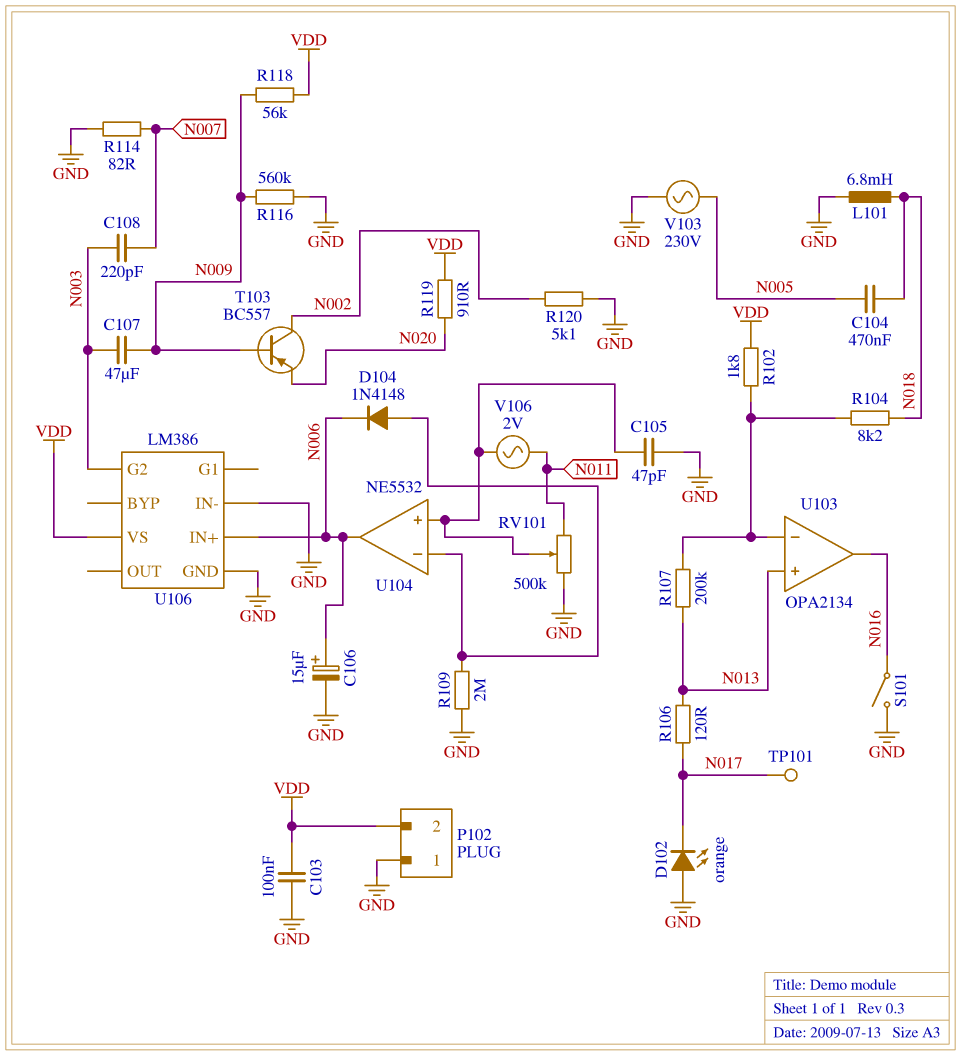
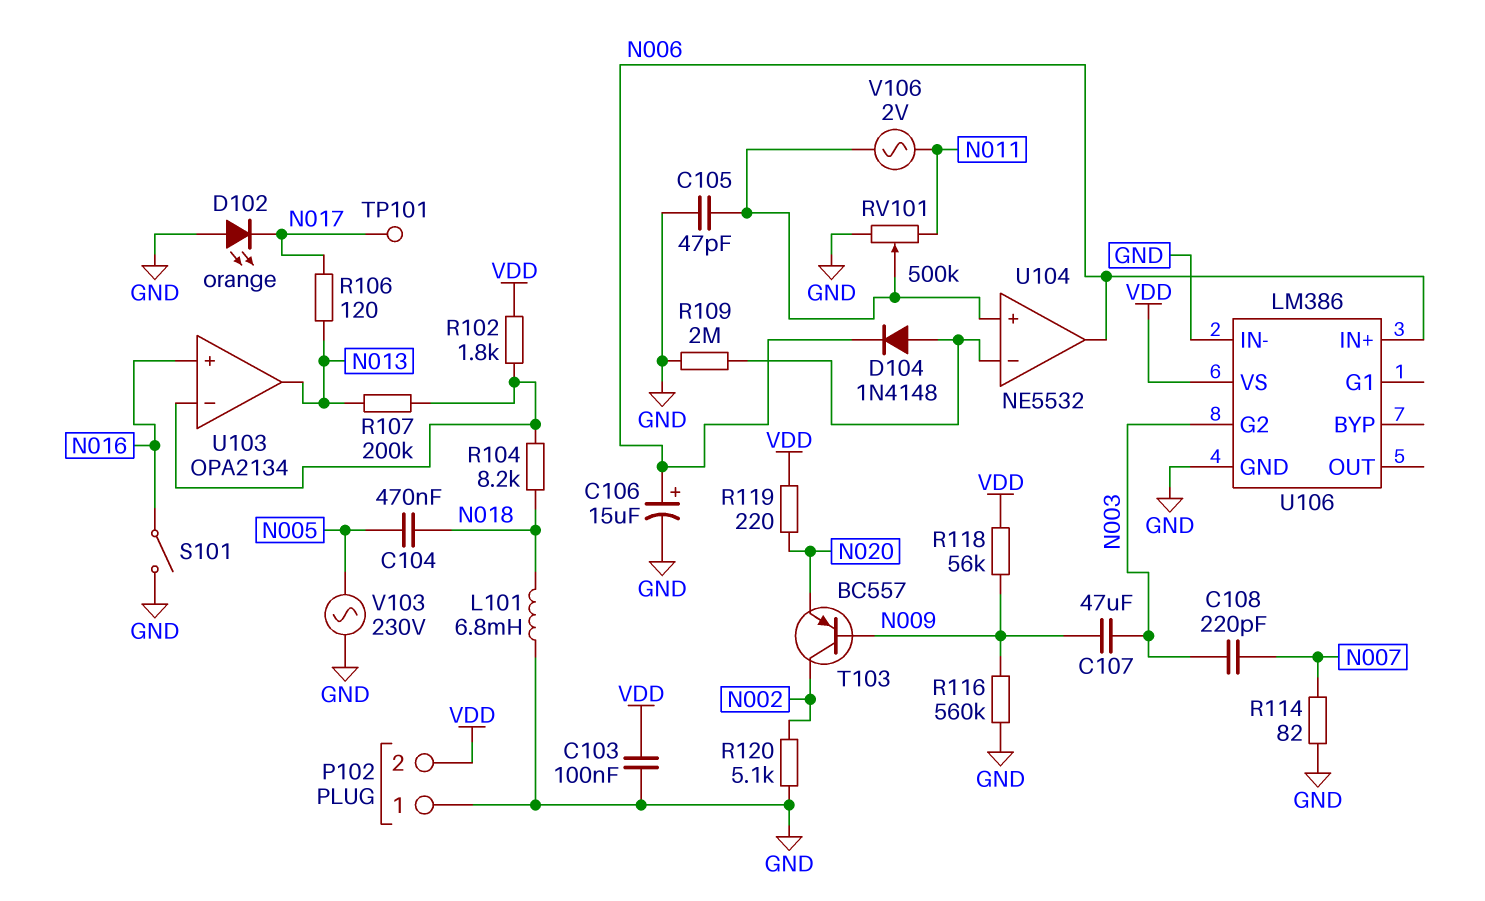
R119: 910 (N020, VDD) -> 220 (N020, VDD)
U103 pin in+: N013 -> N016
U103 pin out: N016 -> N013

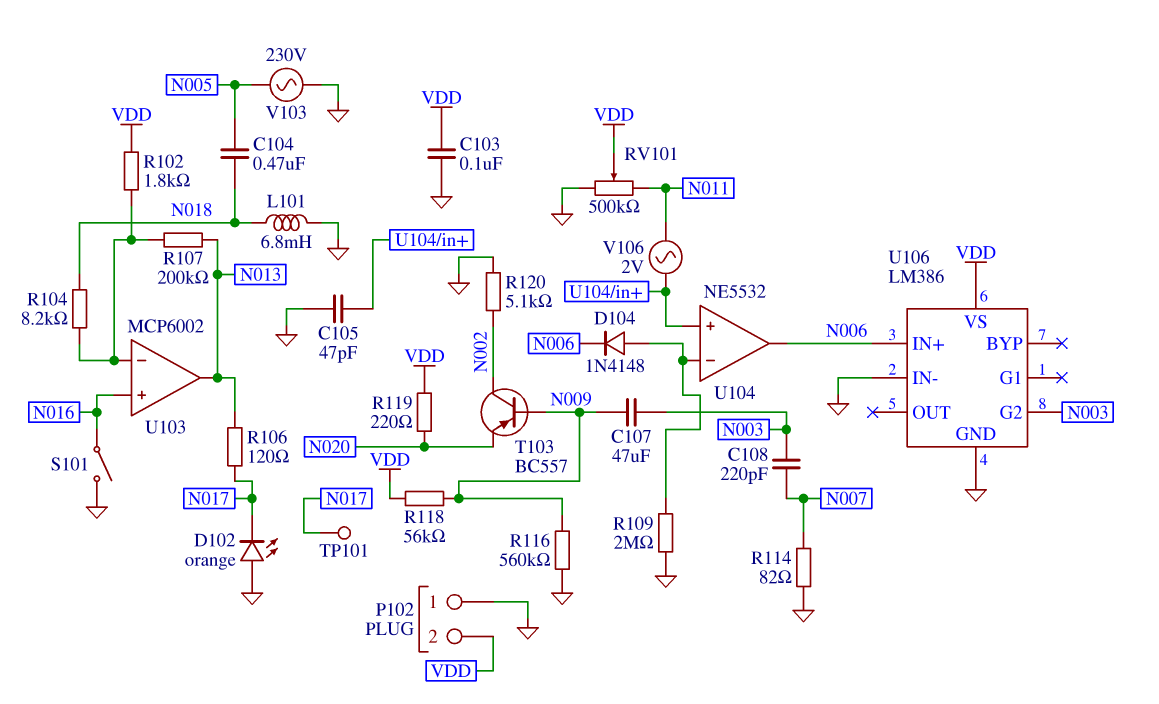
C106: 15uF (plus N006, minus GND) -> none
RV101: 500k (GND, N011, wiper U104/in+) -> 500k (GND, N011, wiper VDD)
U103: OPA2134 -> MCP6002

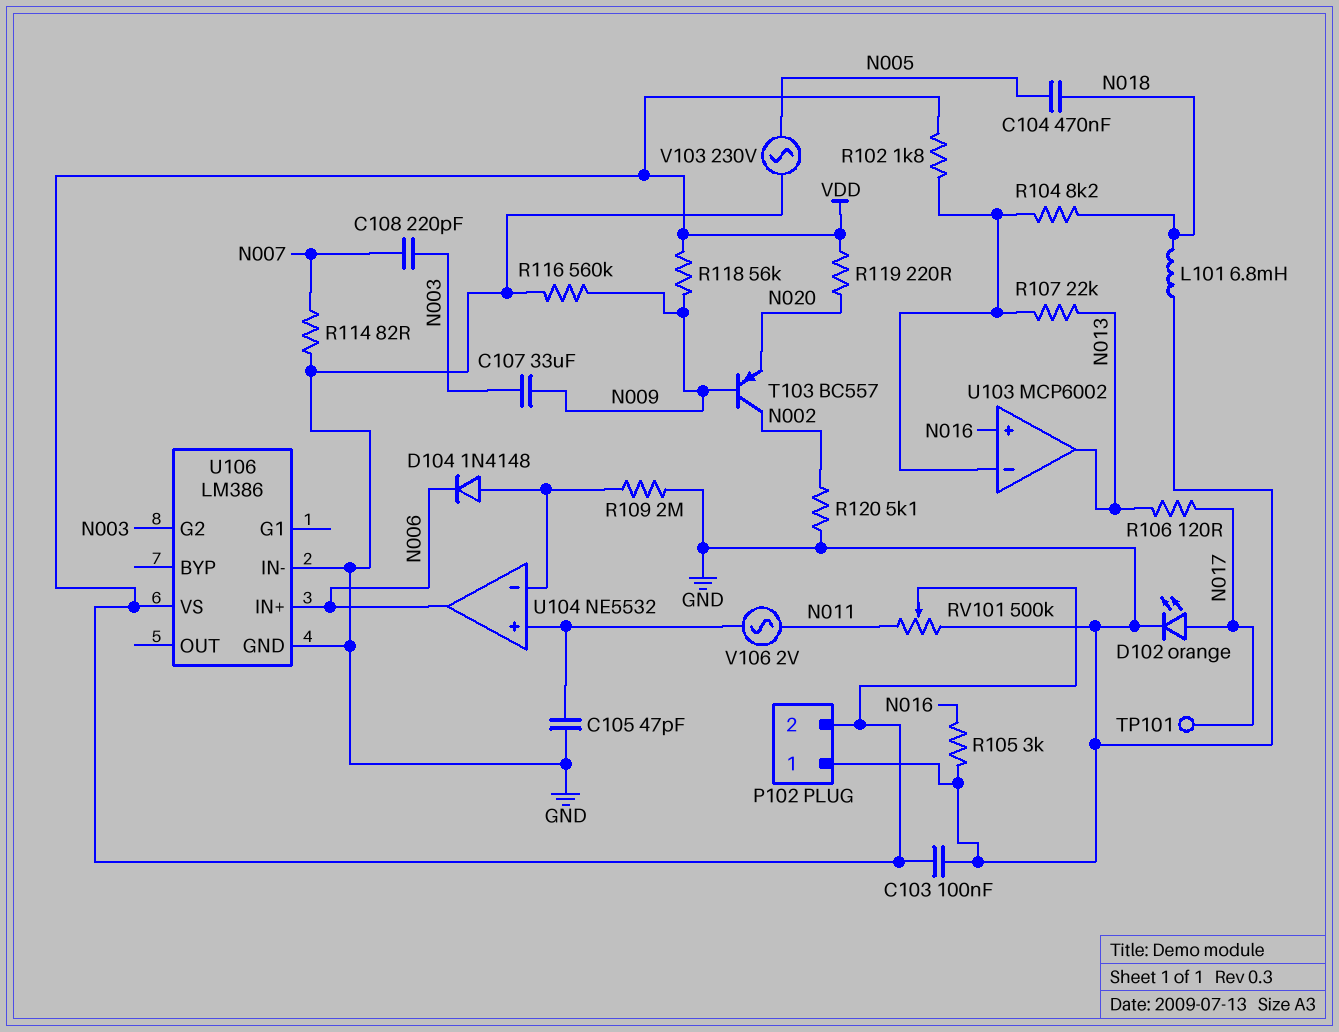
C107: 47uF (N003, N009) -> 33uF (N003, N009)
D102: LED orange (A GND, K N017) -> LED orange (A N017, K GND)
R105: none -> 3k (GND, N016)
R107: 200k (N013, U103/in-) -> 22k (N013, U103/in-)
S101: switch (GND, N016) -> none

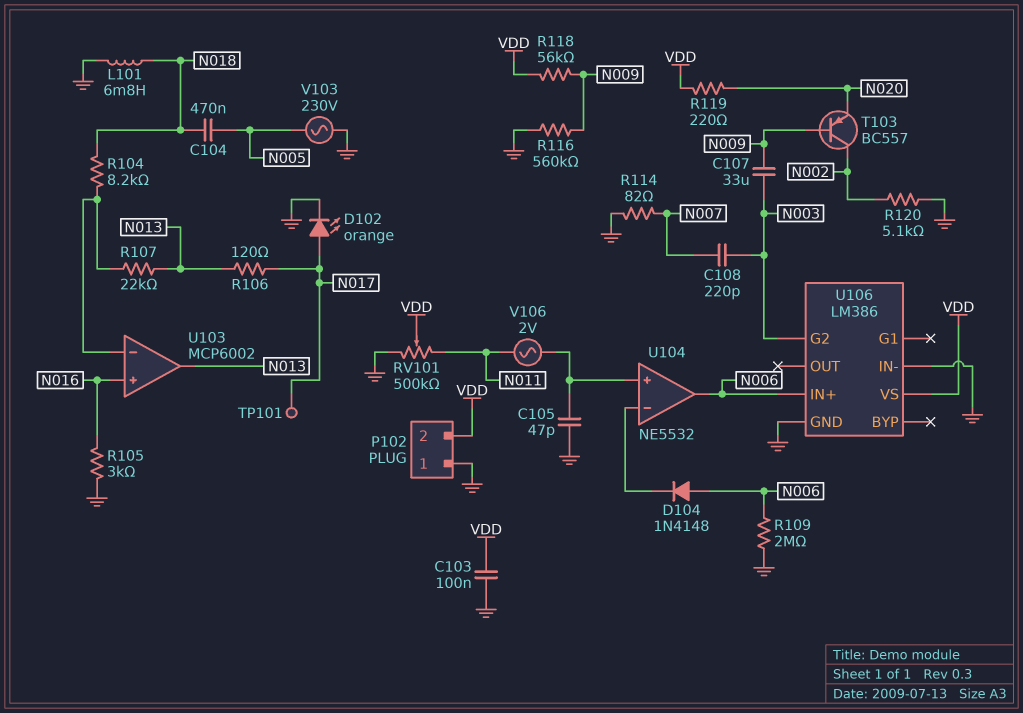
D104: diode 1N4148 (A U104/in-, K N006) -> diode 1N4148 (A N006, K U104/in-)
R102: 1.8k (U103/in-, VDD) -> none
R109: 2M (GND, U104/in-) -> 2M (GND, N006)

